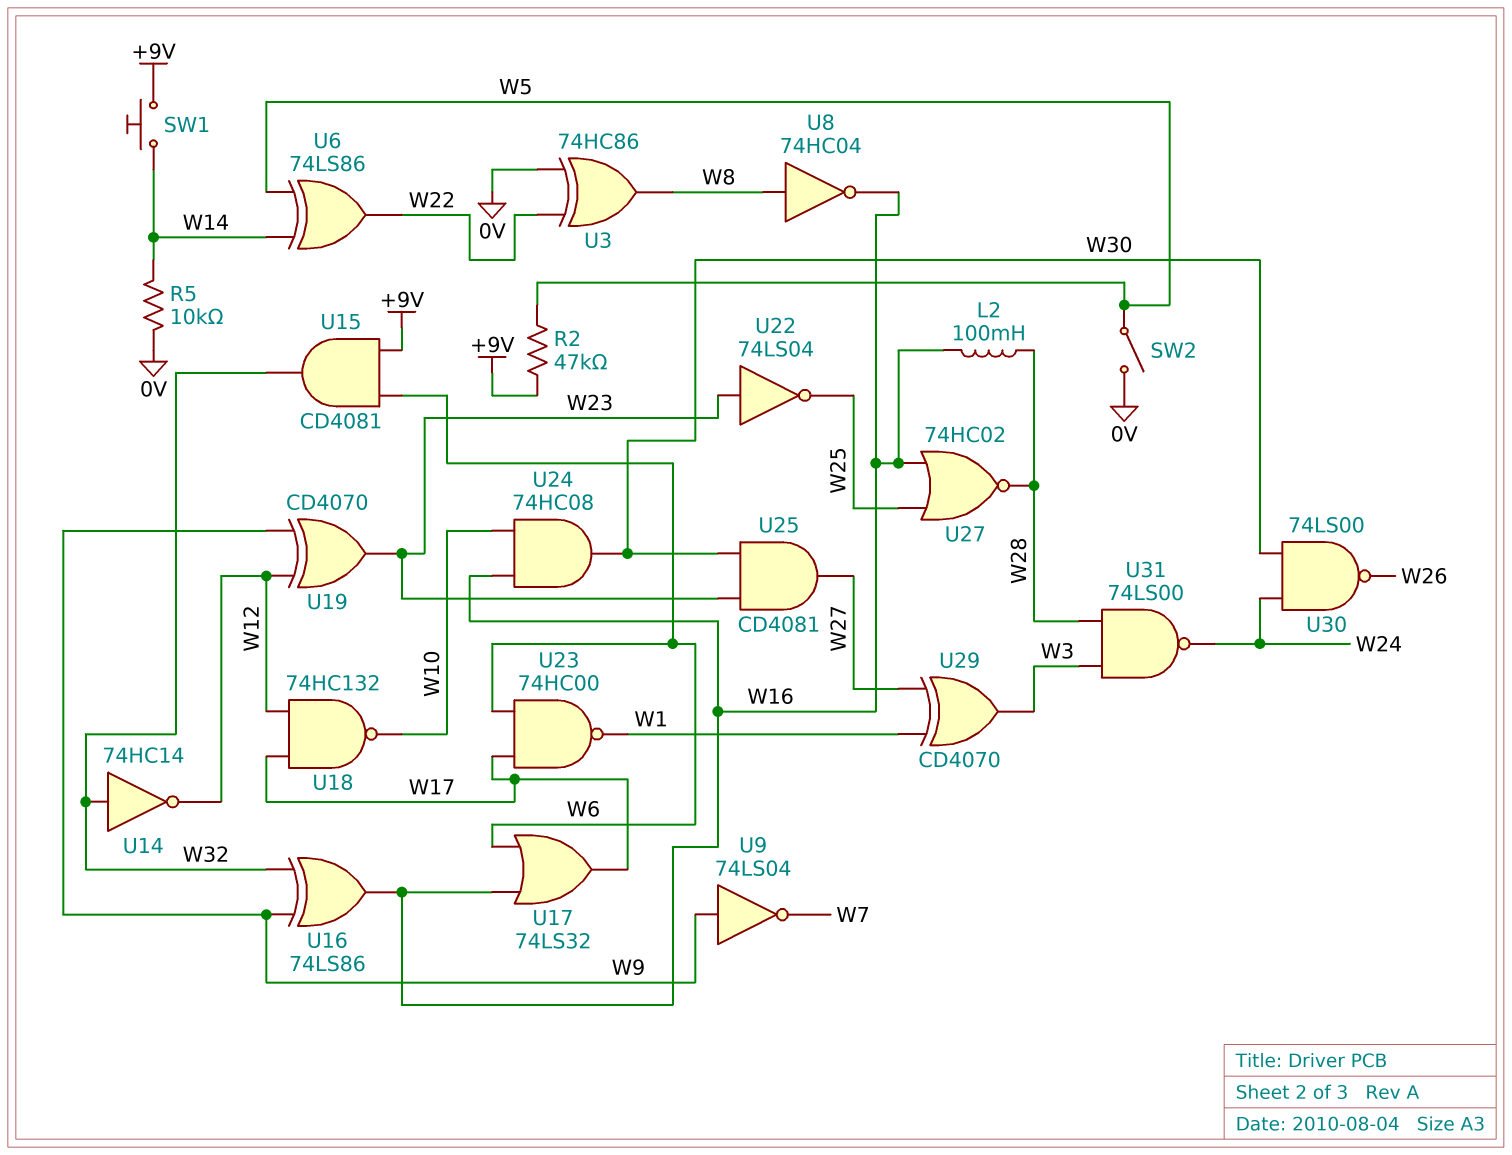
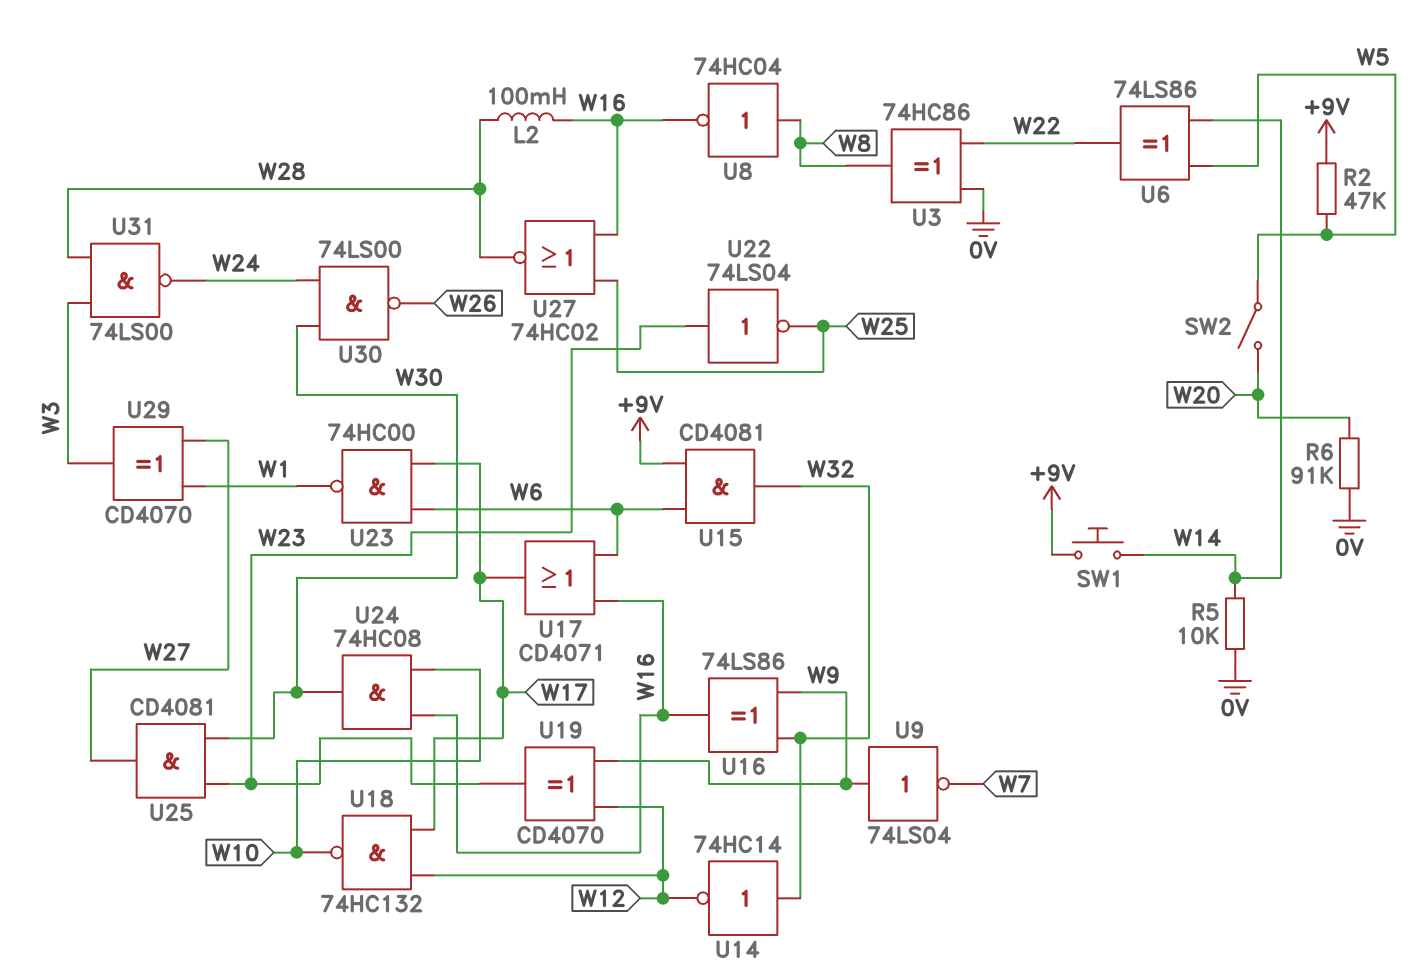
R6: none -> 91k (0V, W20)
SW2: switch (0V, W5) -> switch (W5, W20)
U17: OR 74LS32 (in W6, in W16, out W17) -> OR CD4071 (in W6, in W16, out W17)

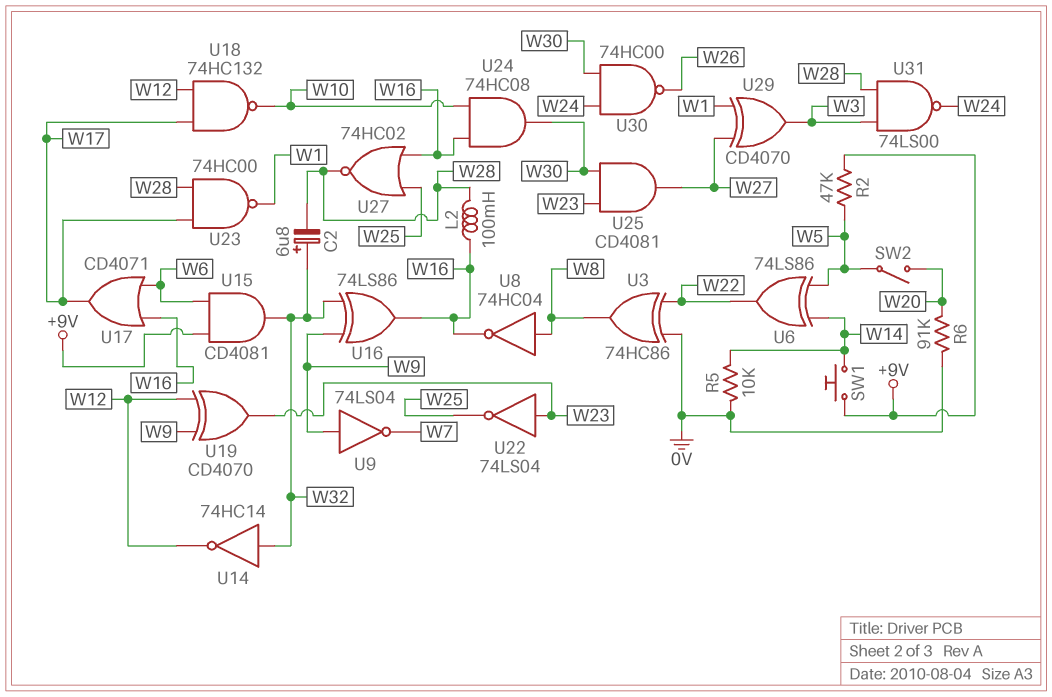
C2: none -> 6.8uF (plus W32, minus W28)
U23: NAND 74HC00 (in W6, in W17, out W1) -> NAND 74HC00 (in W17, in W28, out W1)
U30: NAND 74LS00 (in W24, in W30, out W26) -> NAND 74HC00 (in W24, in W30, out W26)

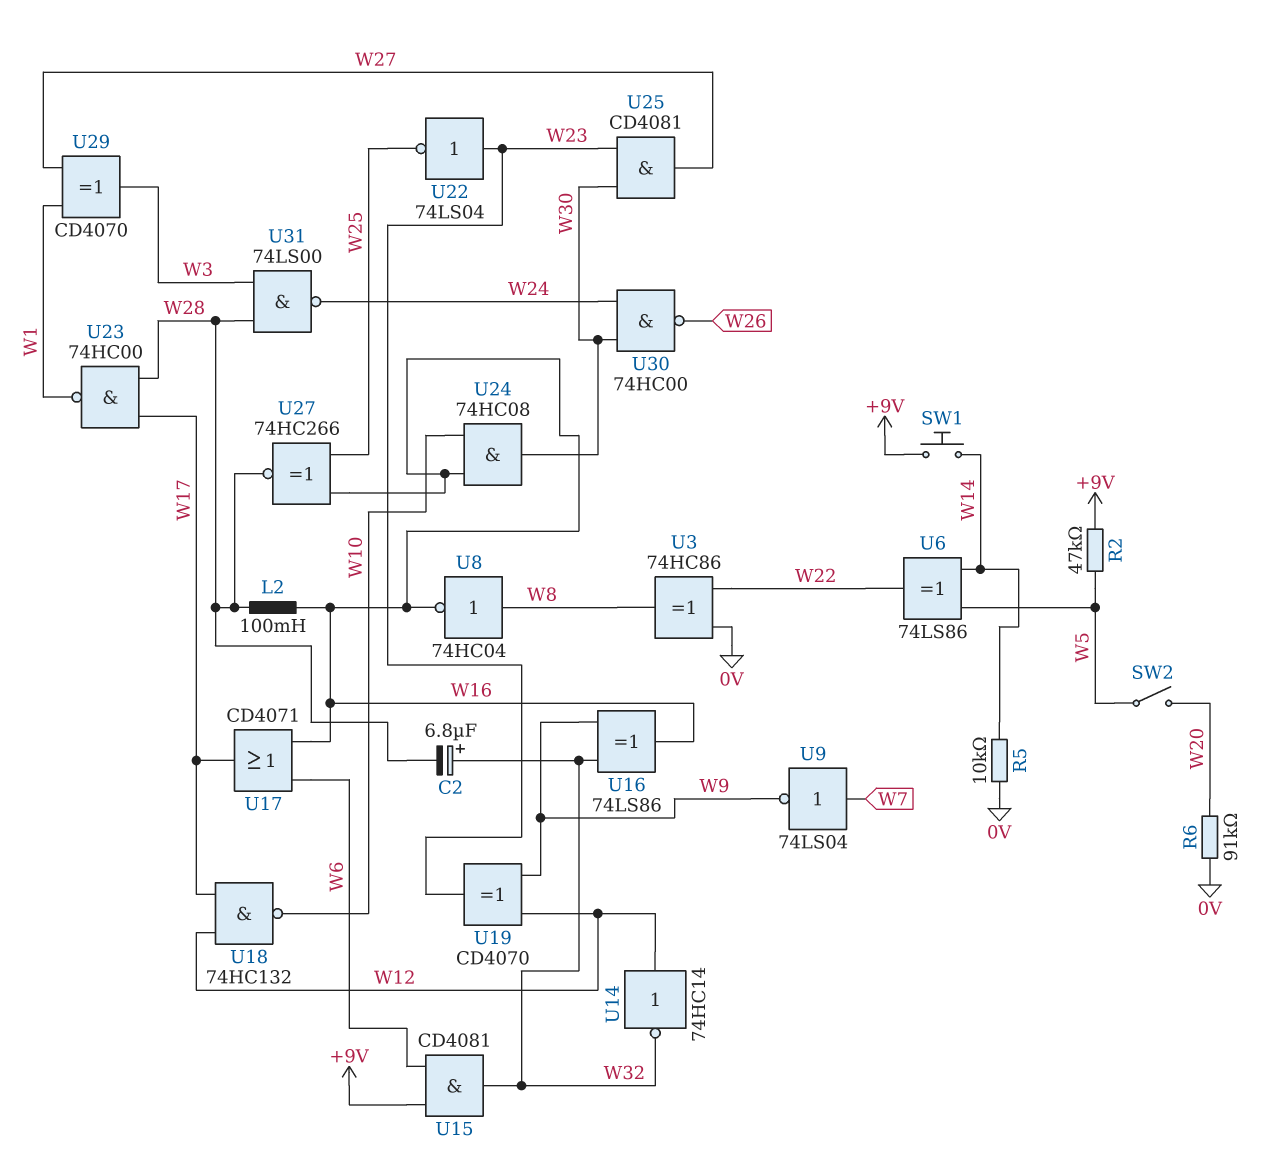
U9: NOT 74LS04 (in W9, out W7) -> NOT 74LS04 (in W7, out W9)
U14: NOT 74HC14 (in W32, out W12) -> NOT 74HC14 (in W12, out W32)
U27: NOR 74HC02 (in W16, in W25, out W28) -> XNOR 74HC266 (in W16, in W25, out W28)

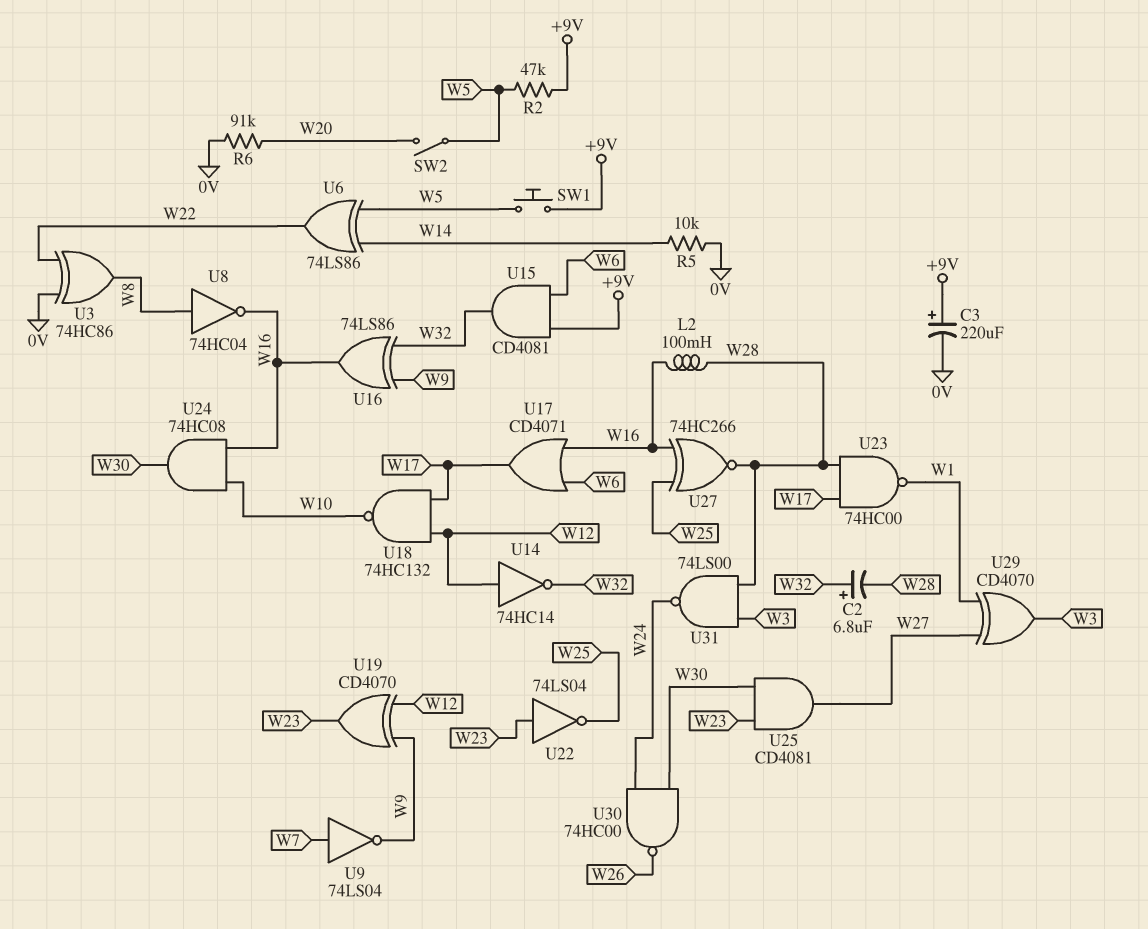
C3: none -> 220uF (plus +9V, minus 0V)
SW1: button (+9V, W14) -> button (+9V, W5)

